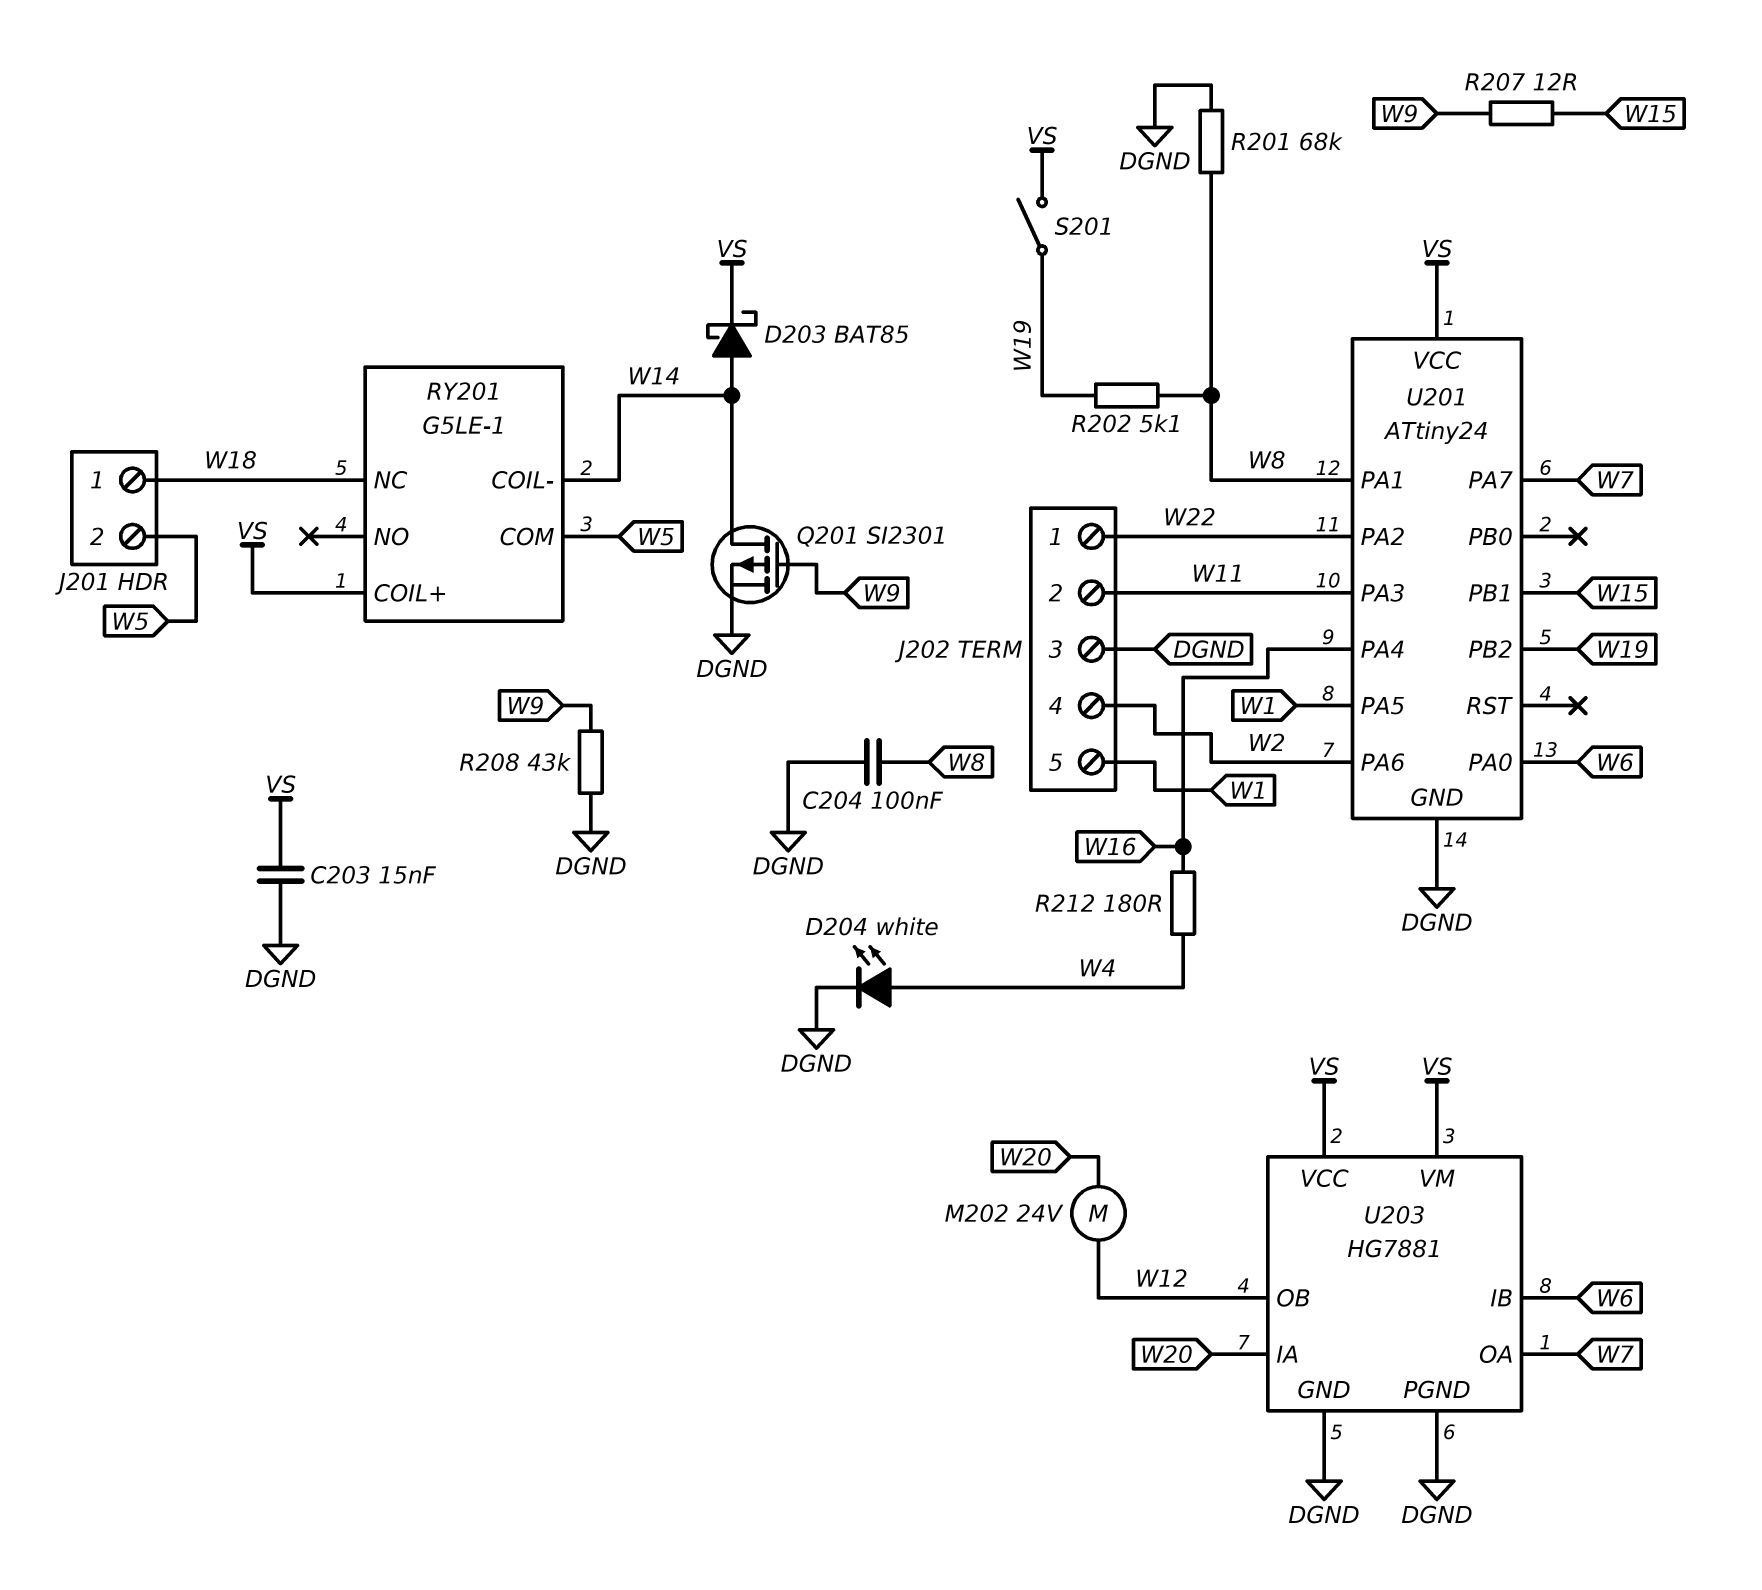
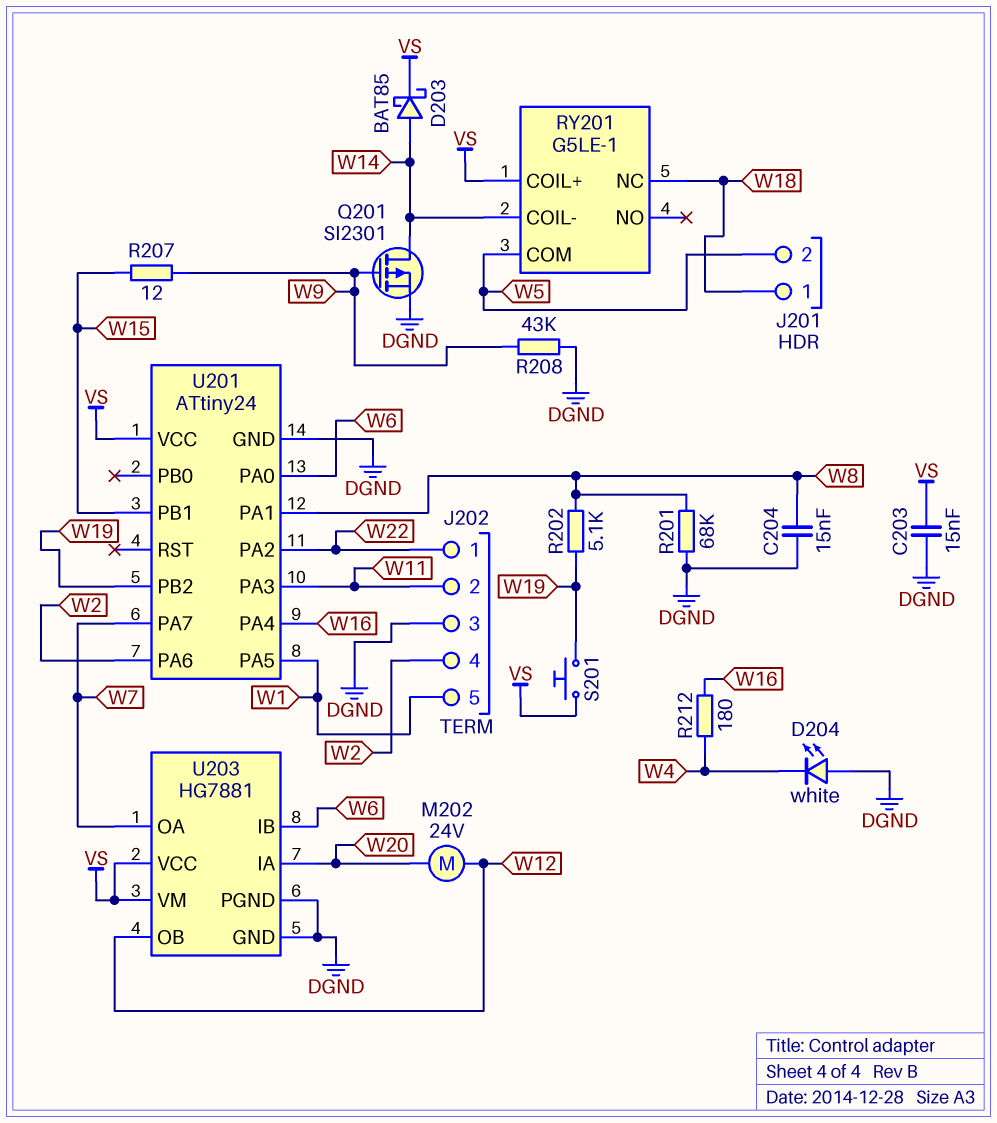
C204: 100nF (DGND, W8) -> 15nF (DGND, W8)
D204: LED white (A W4, K DGND) -> LED white (A DGND, K W4)
S201: switch (VS, W19) -> button (VS, W19)

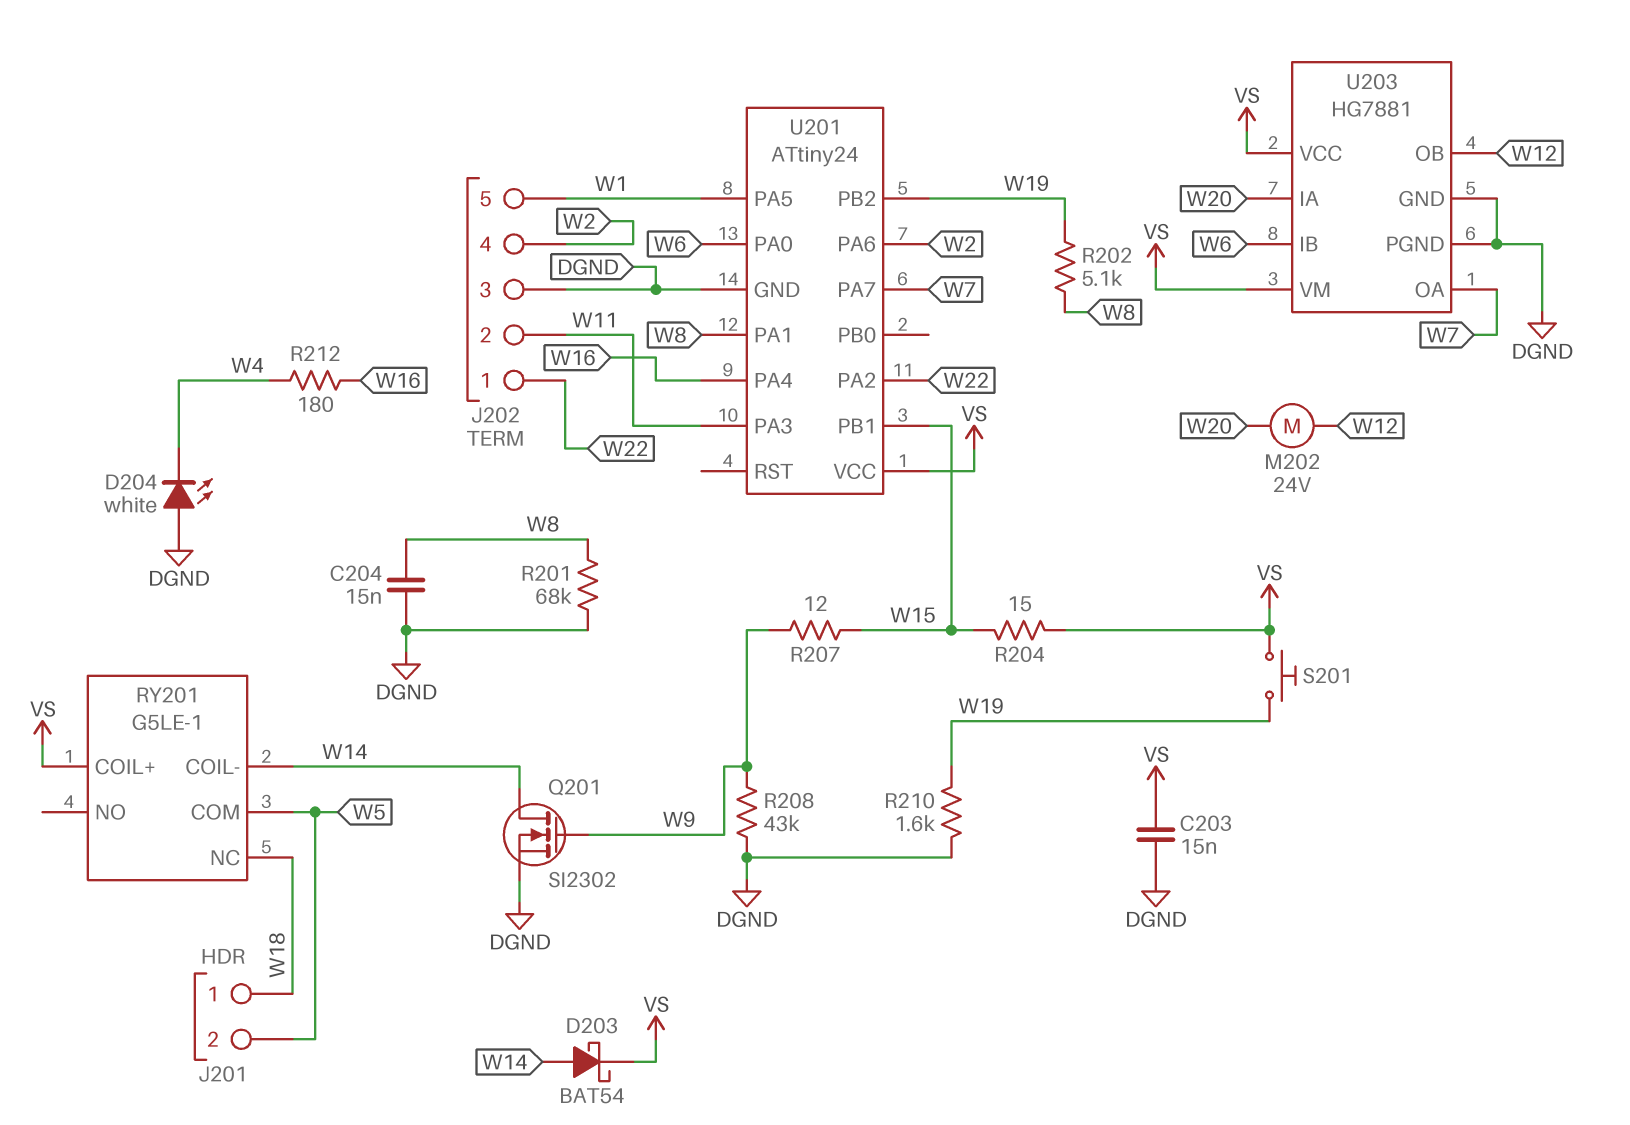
D203: schottky BAT85 (A W14, K VS) -> schottky BAT54 (A W14, K VS)
Q201: PMOS SI2301 (G W9, D W14, S DGND) -> NMOS SI2302 (G W9, D W14, S DGND)
R204: none -> 15 (VS, W15)
R210: none -> 1.6k (DGND, W19)

